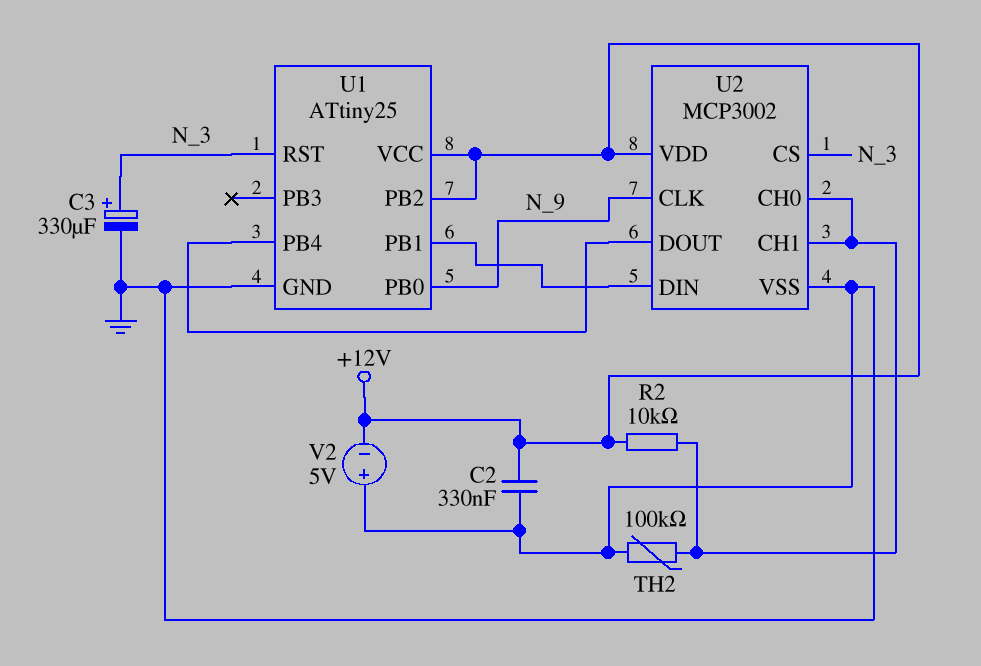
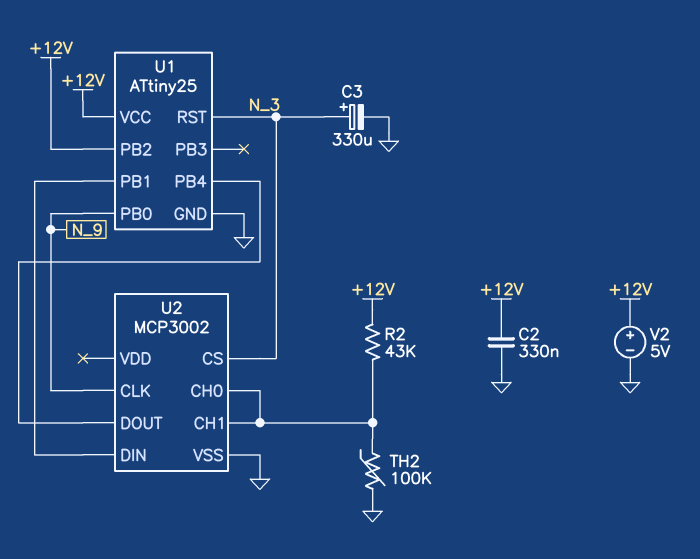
R2: 10k (+12V, U2/CH0) -> 43k (+12V, U2/CH0)
U2 pin VDD: +12V -> none
V2: 5V (plus GND, minus +12V) -> 5V (plus +12V, minus GND)

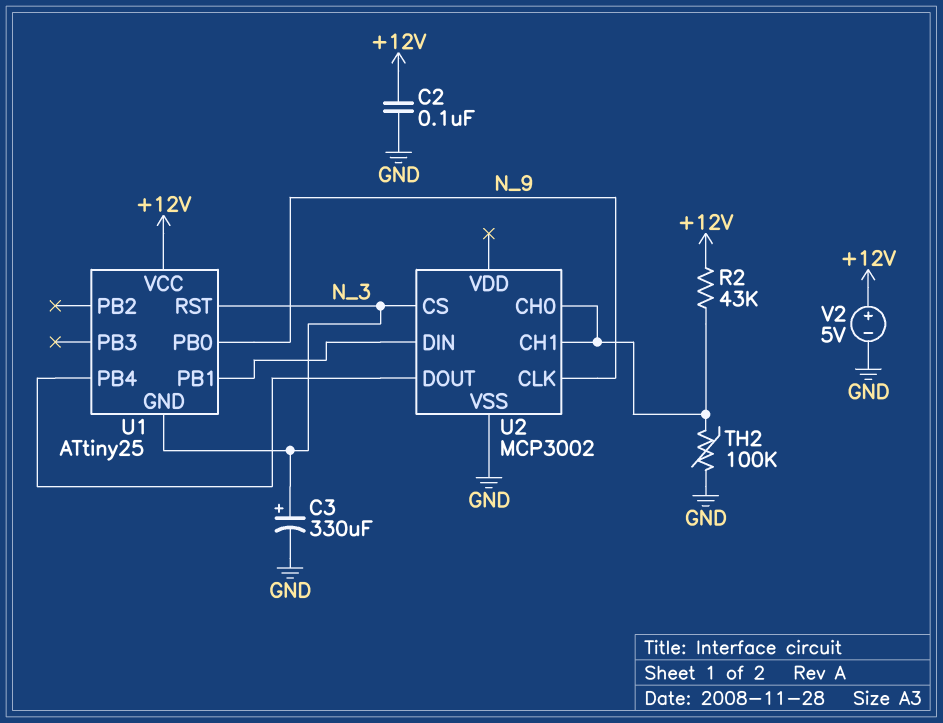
C2: 330nF (+12V, GND) -> 100nF (+12V, GND)
U1 pin GND: GND -> N_3
U1 pin PB2: +12V -> none

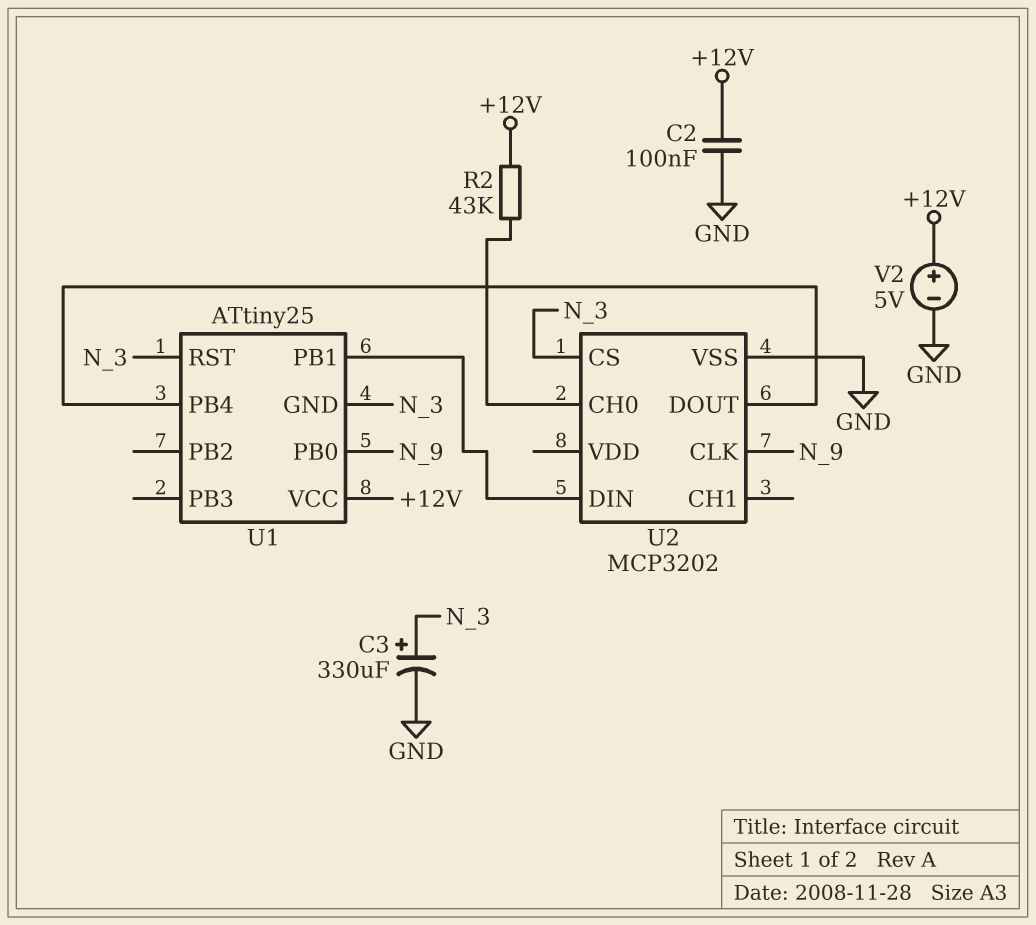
TH2: 100k (GND, U2/CH0) -> none
U2: MCP3002 -> MCP3202
U2 pin CH1: U2/CH0 -> none

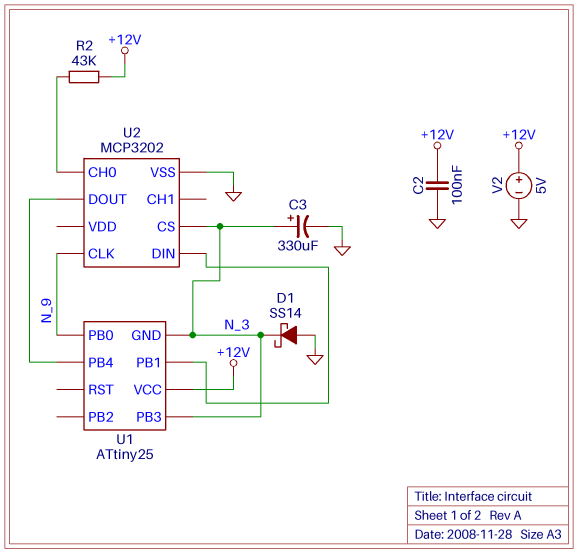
D1: none -> schottky SS14 (A GND, K N_3)
U1 pin PB3: none -> N_3
U1 pin RST: N_3 -> none

